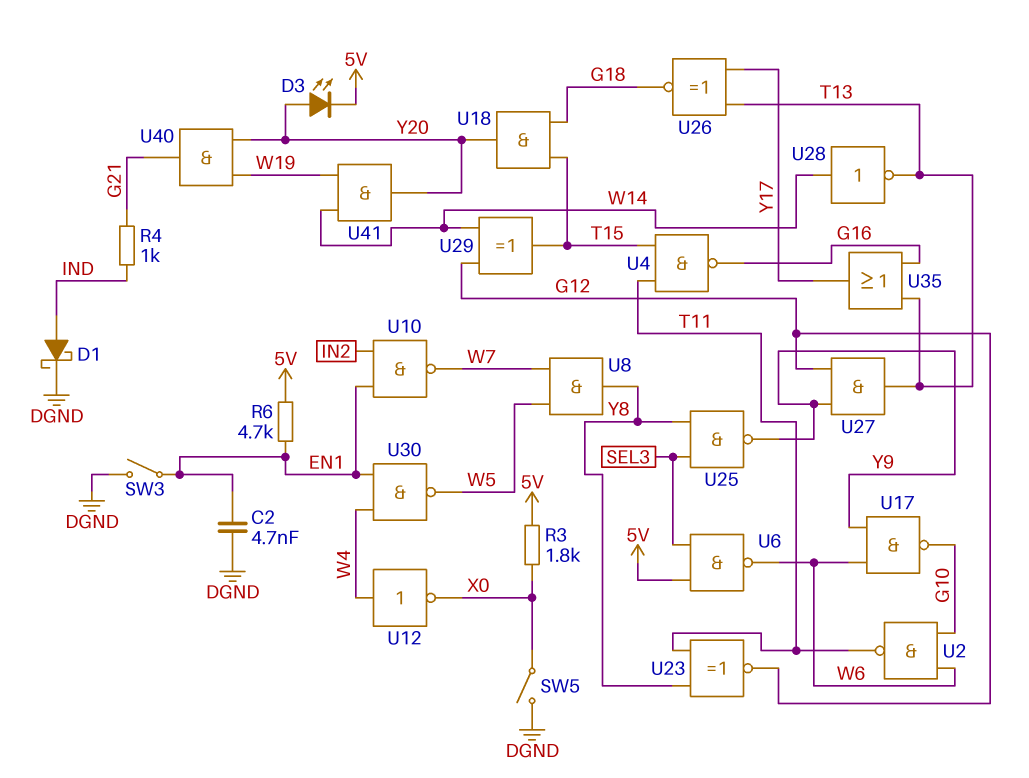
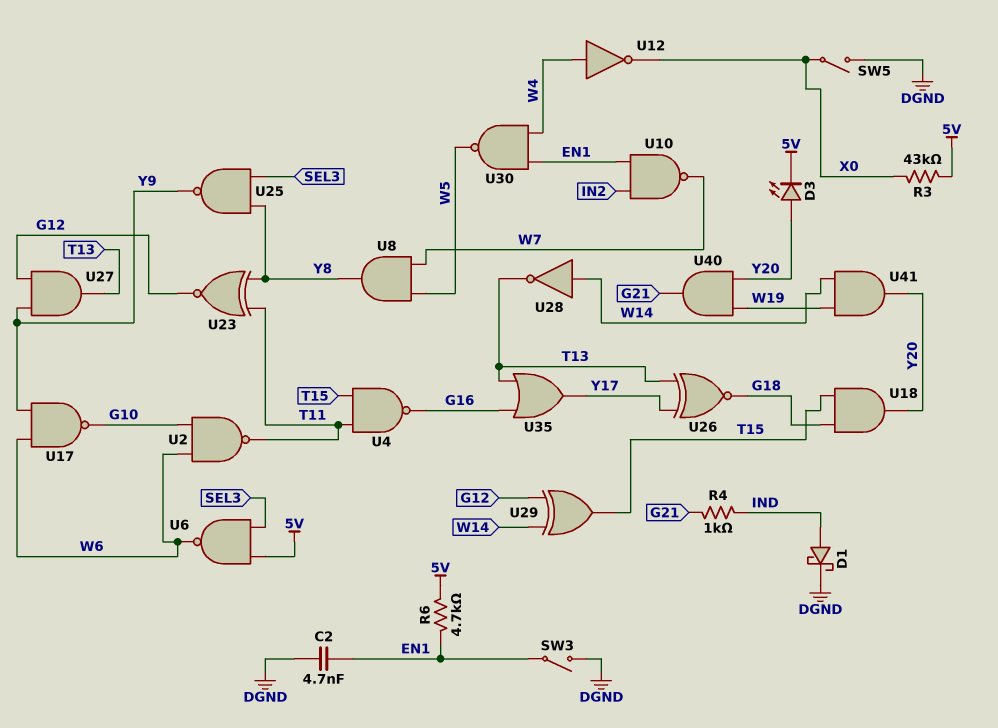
R3: 1.8k (5V, X0) -> 43k (5V, X0)

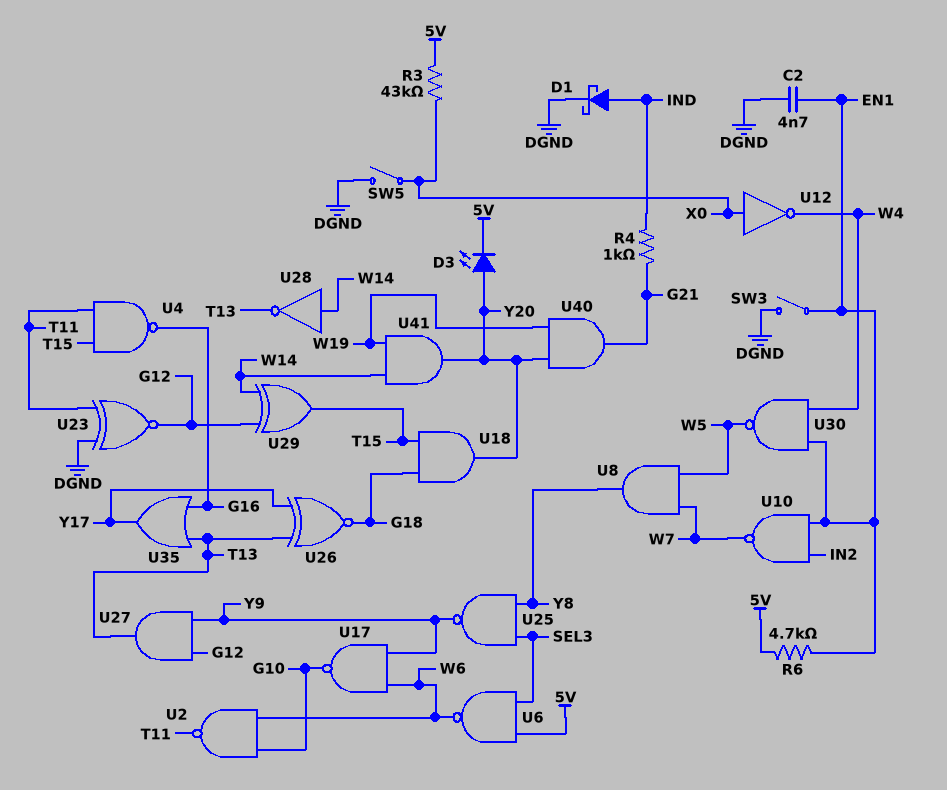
U12: NOT (in W4, out X0) -> NOT (in X0, out W4)
U23: XNOR (in T11, in Y8, out G12) -> XNOR (in DGND, in T11, out G12)

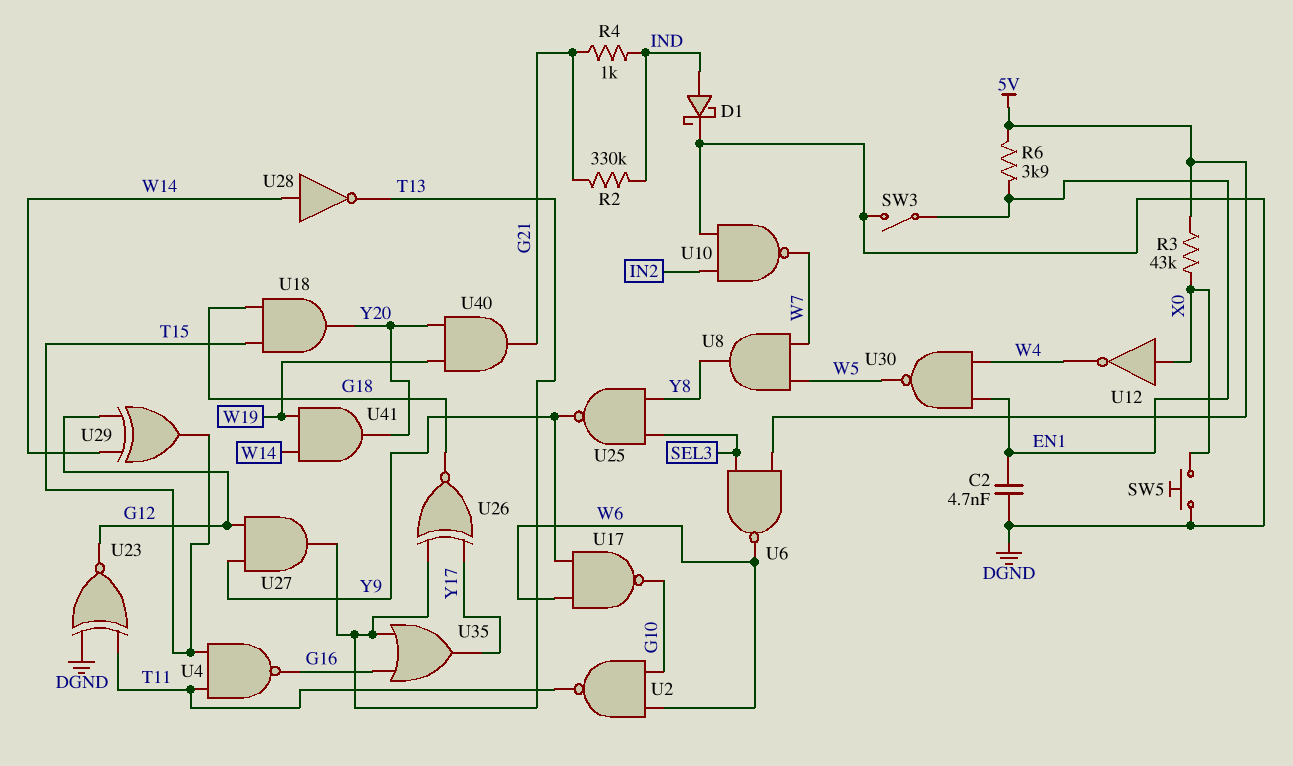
D3: LED (A Y20, K 5V) -> none
R2: none -> 330k (G21, IND)
R6: 4.7k (5V, EN1) -> 3.9k (5V, EN1)
SW5: switch (DGND, X0) -> button (DGND, X0)
U10: NAND (in EN1, in IN2, out W7) -> NAND (in DGND, in IN2, out W7)

